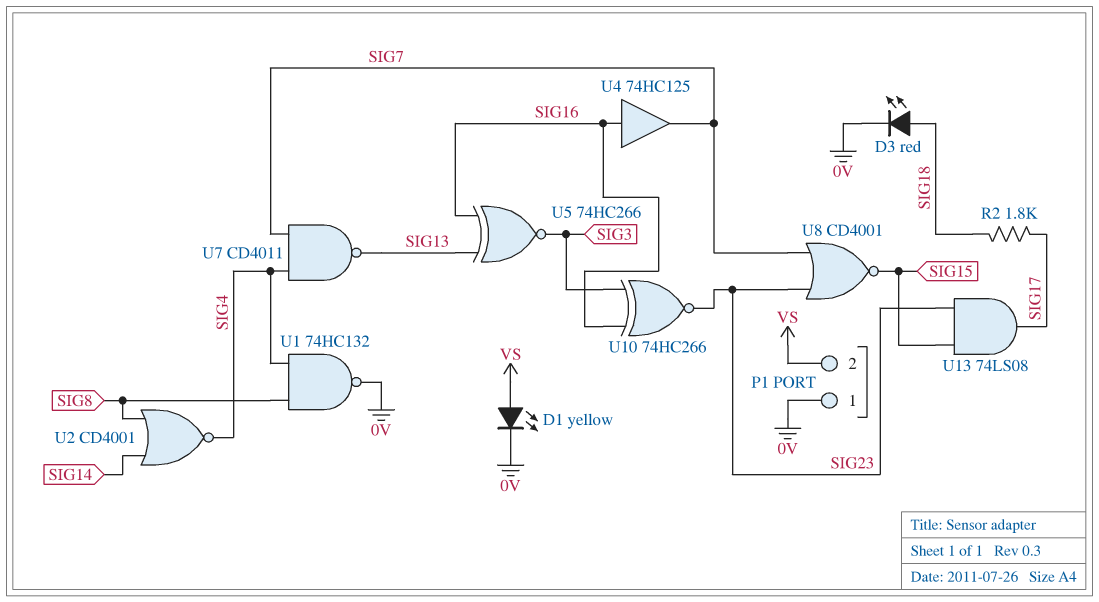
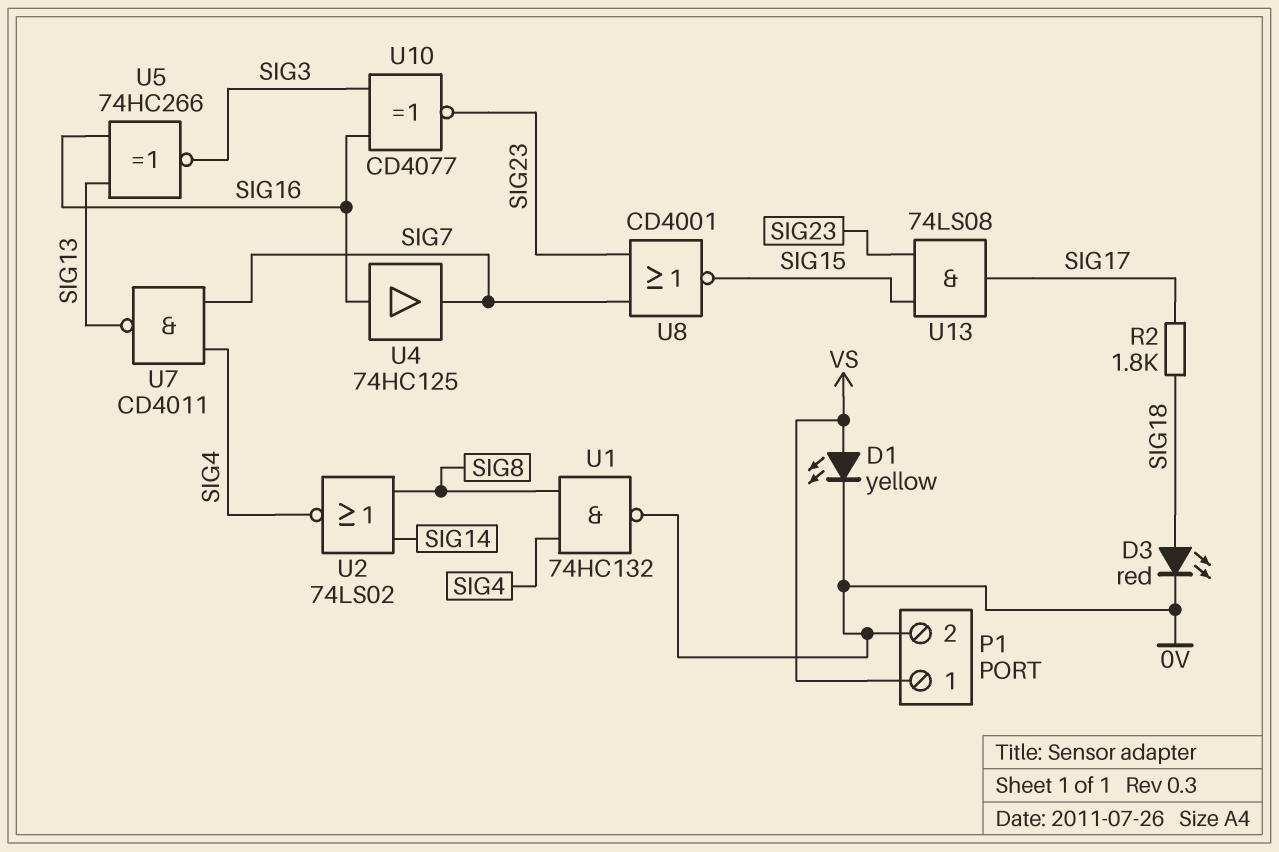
P1 pin 1: 0V -> VS
P1 pin 2: VS -> 0V
U2: NOR CD4001 (in SIG8, in SIG14, out SIG4) -> NOR 74LS02 (in SIG8, in SIG14, out SIG4)
U10: XNOR 74HC266 (in SIG3, in SIG16, out SIG23) -> XNOR CD4077 (in SIG3, in SIG16, out SIG23)

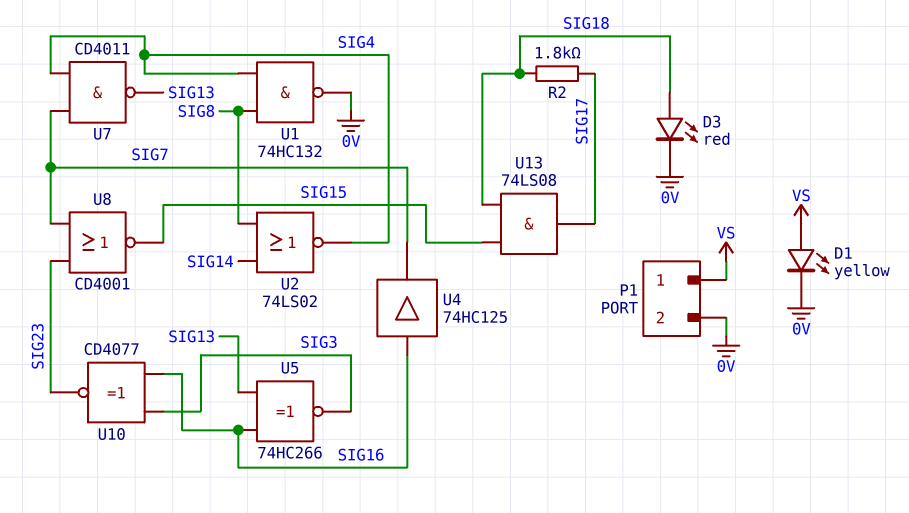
U13: AND 74LS08 (in SIG15, in SIG23, out SIG17) -> AND 74LS08 (in SIG15, in SIG18, out SIG17)

